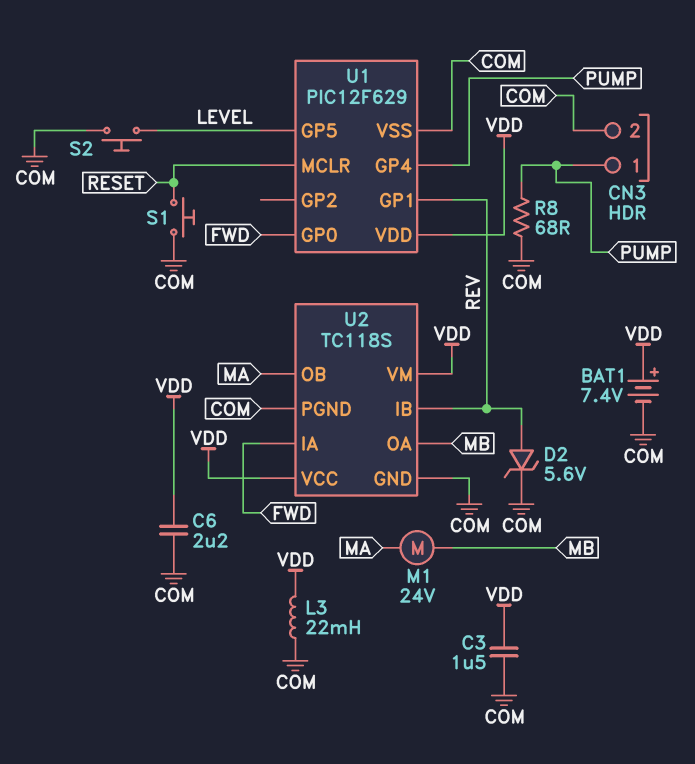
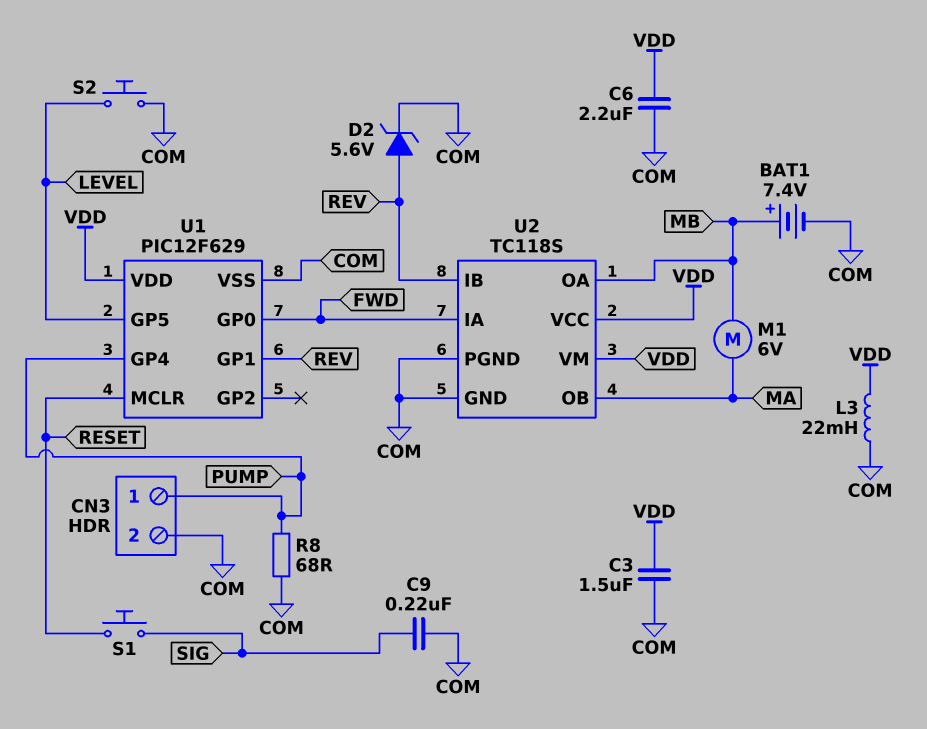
BAT1: 7.4V (plus VDD, minus COM) -> 7.4V (plus MB, minus COM)
C9: none -> 220nF (COM, SIG)
M1: motor 24V (MA, MB) -> motor 6V (MA, MB)
S1: button (COM, RESET) -> button (RESET, SIG)

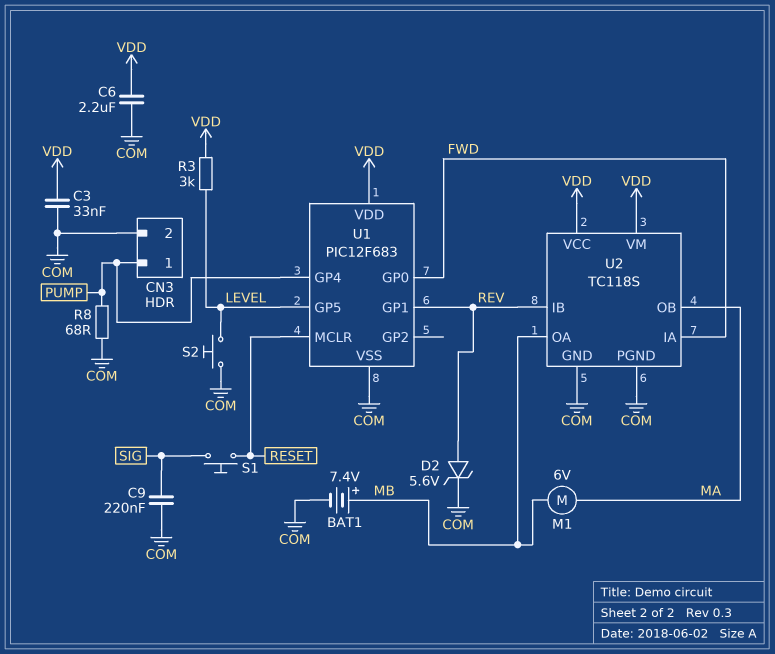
C3: 1.5uF (COM, VDD) -> 33nF (COM, VDD)
L3: 22mH (COM, VDD) -> none
R3: none -> 3k (LEVEL, VDD)
U1: PIC12F629 -> PIC12F683

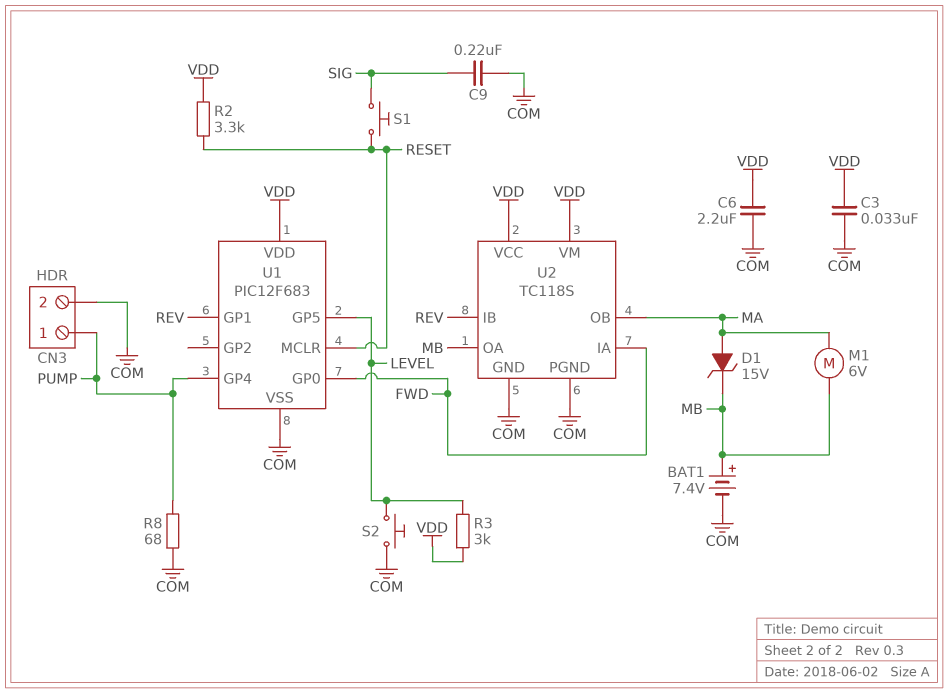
D1: none -> zener 15V (A MA, K MB)
D2: zener 5.6V (A REV, K COM) -> none
R2: none -> 3.3k (RESET, VDD)

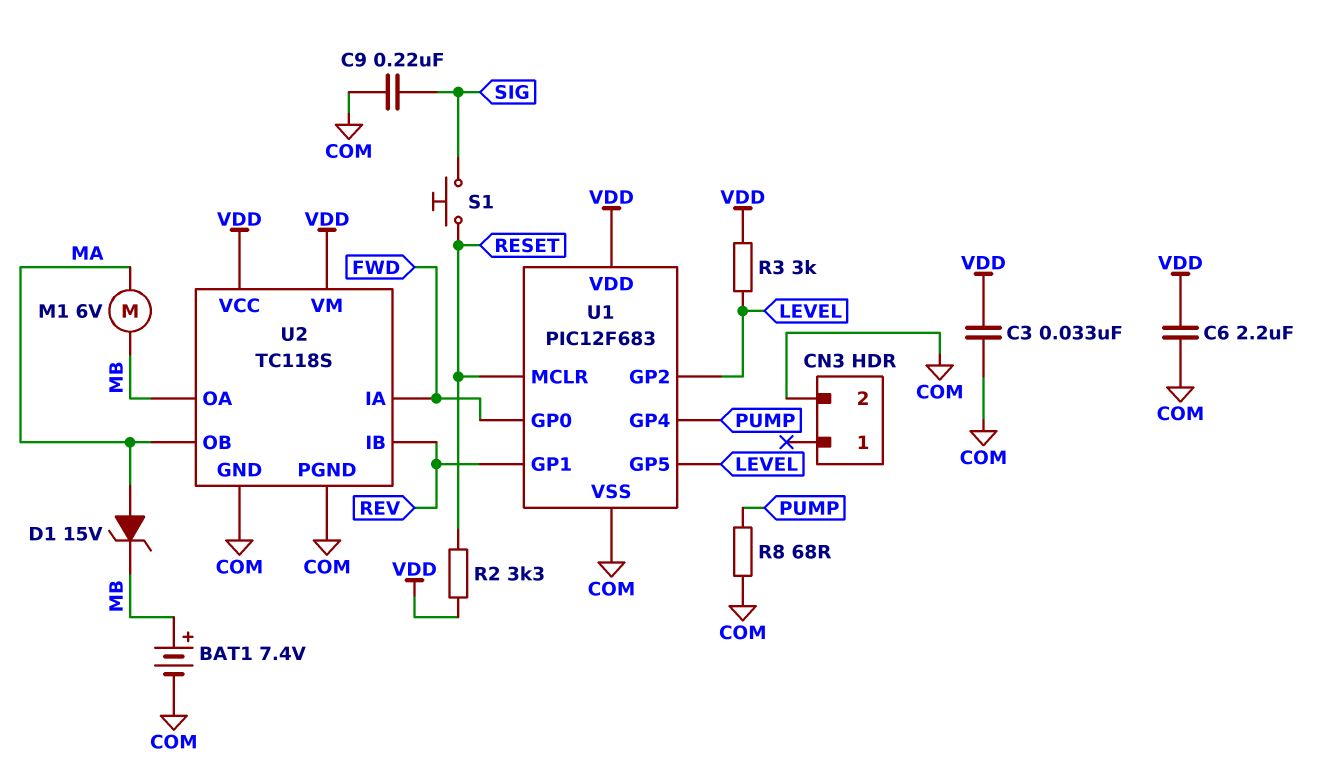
CN3 pin 1: PUMP -> none
S2: button (COM, LEVEL) -> none
U1 pin GP2: none -> LEVEL

